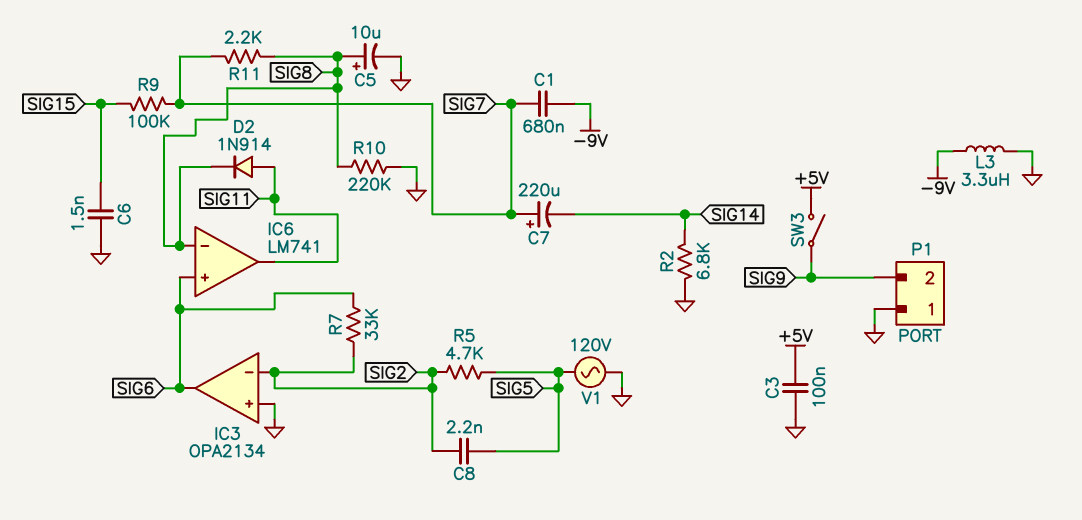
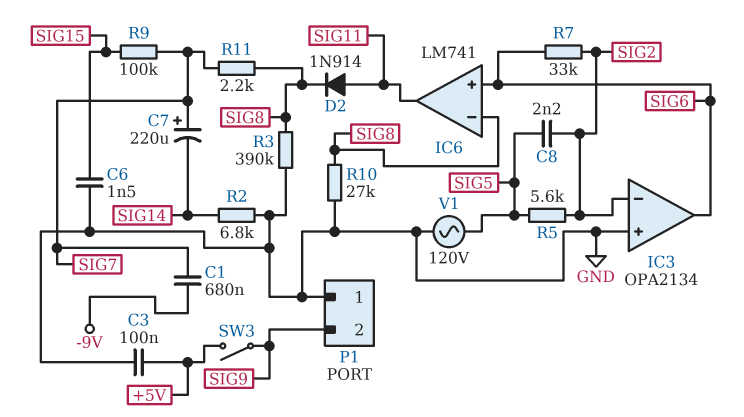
C5: 10uF (plus SIG8, minus GND) -> none
L3: 3.3uH (-9V, GND) -> none
R3: none -> 390k (GND, SIG8)
R5: 4.7k (SIG2, SIG5) -> 5.6k (SIG2, SIG5)
R10: 220k (GND, SIG8) -> 27k (GND, SIG8)

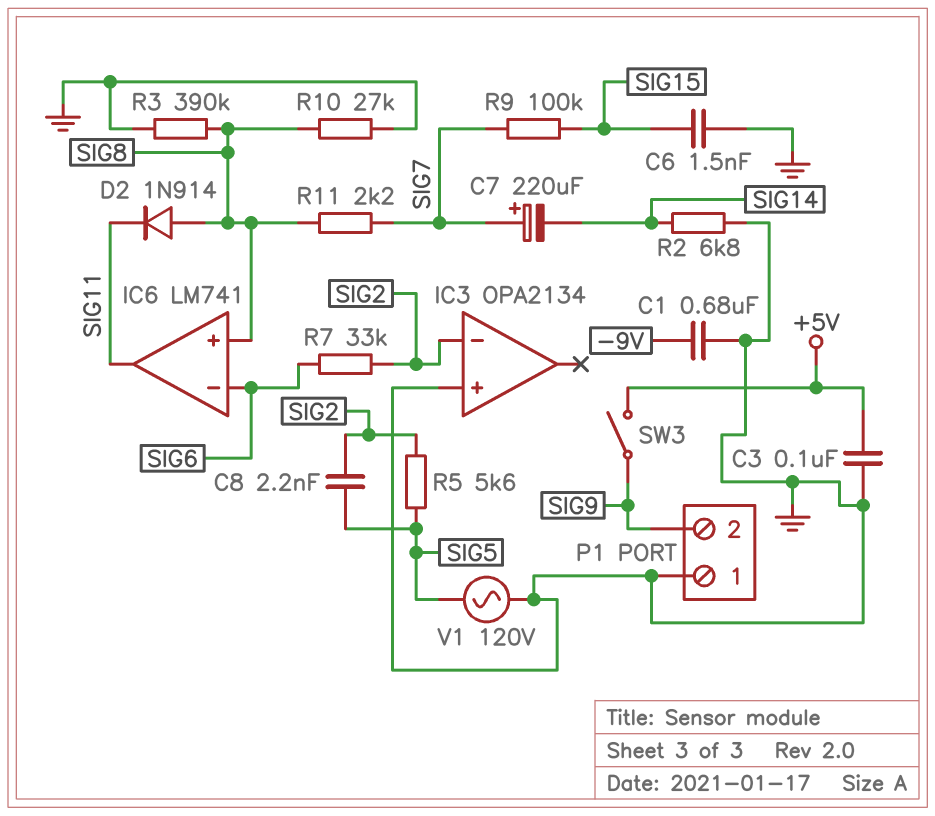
C1: 680nF (-9V, SIG7) -> 680nF (-9V, GND)
D2: diode 1N914 (A SIG11, K SIG8) -> diode 1N914 (A SIG8, K SIG11)
IC3 pin out: SIG6 -> none
IC6 pin in+: SIG6 -> SIG8
IC6 pin in-: SIG8 -> SIG6

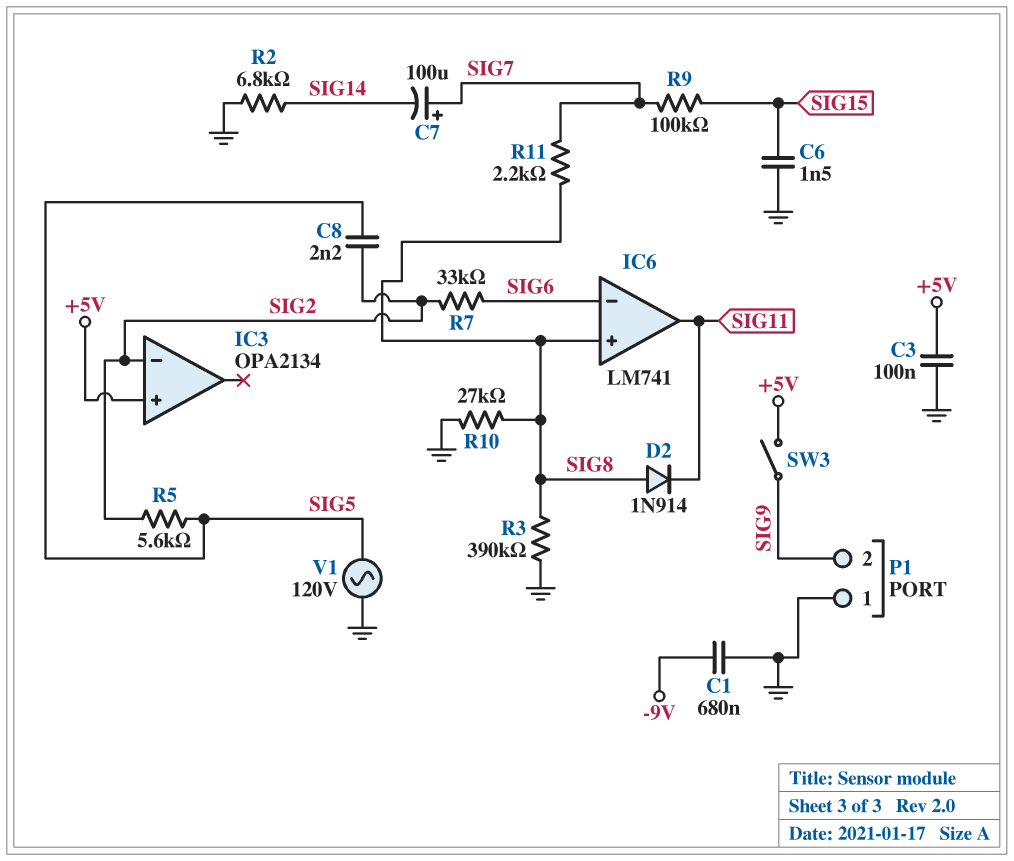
C7: 220uF (plus SIG7, minus SIG14) -> 100uF (plus SIG7, minus SIG14)
IC3 pin in+: GND -> +5V

